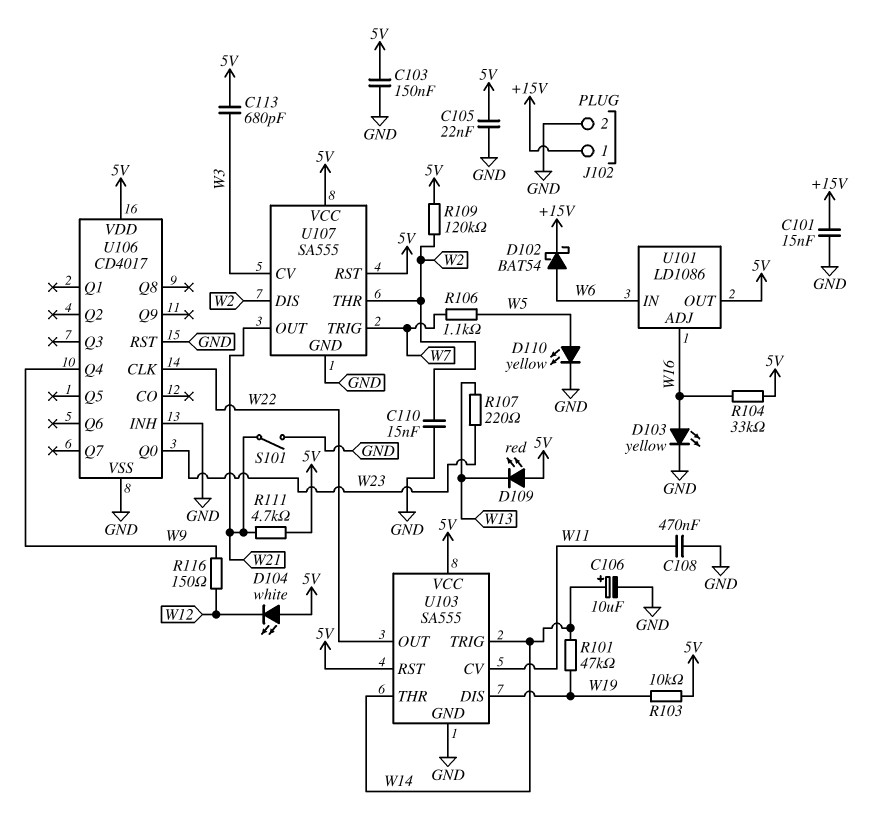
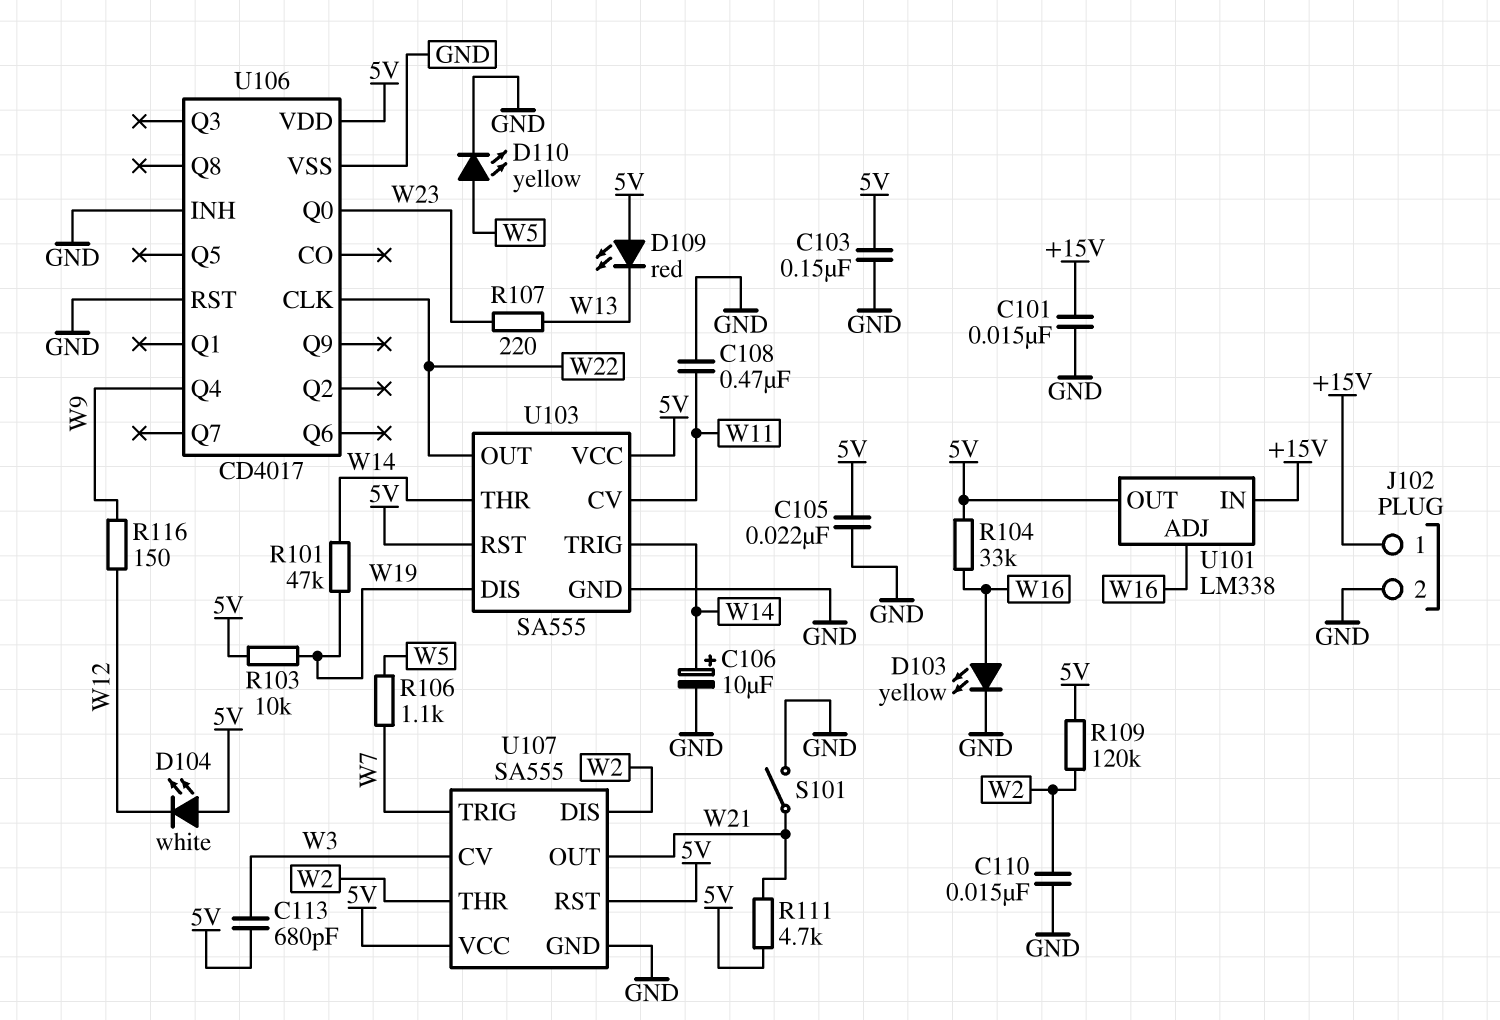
D102: schottky BAT54 (A W6, K +15V) -> none
U101: LD1086 -> LM338
U101 pin IN: W6 -> +15V

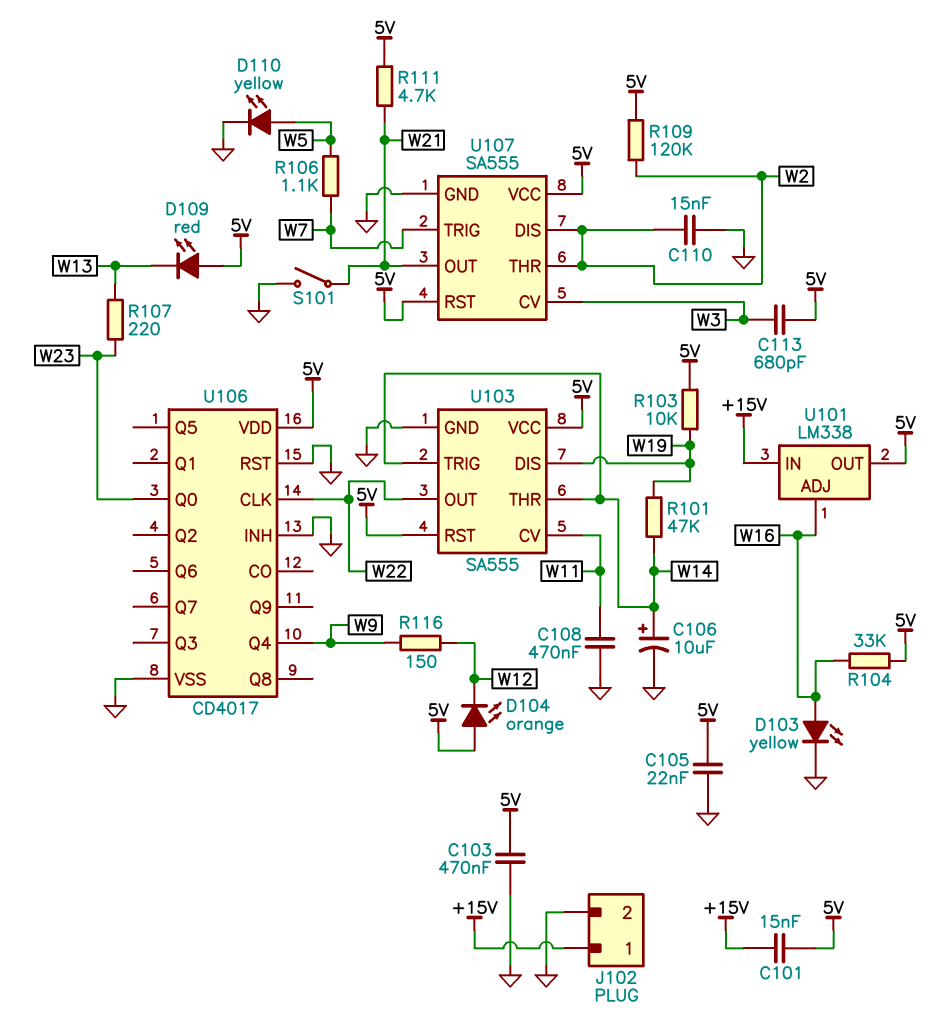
C101: 15nF (+15V, GND) -> 15nF (+15V, 5V)
C103: 150nF (5V, GND) -> 470nF (5V, GND)
D104: LED white (A 5V, K W12) -> LED orange (A 5V, K W12)

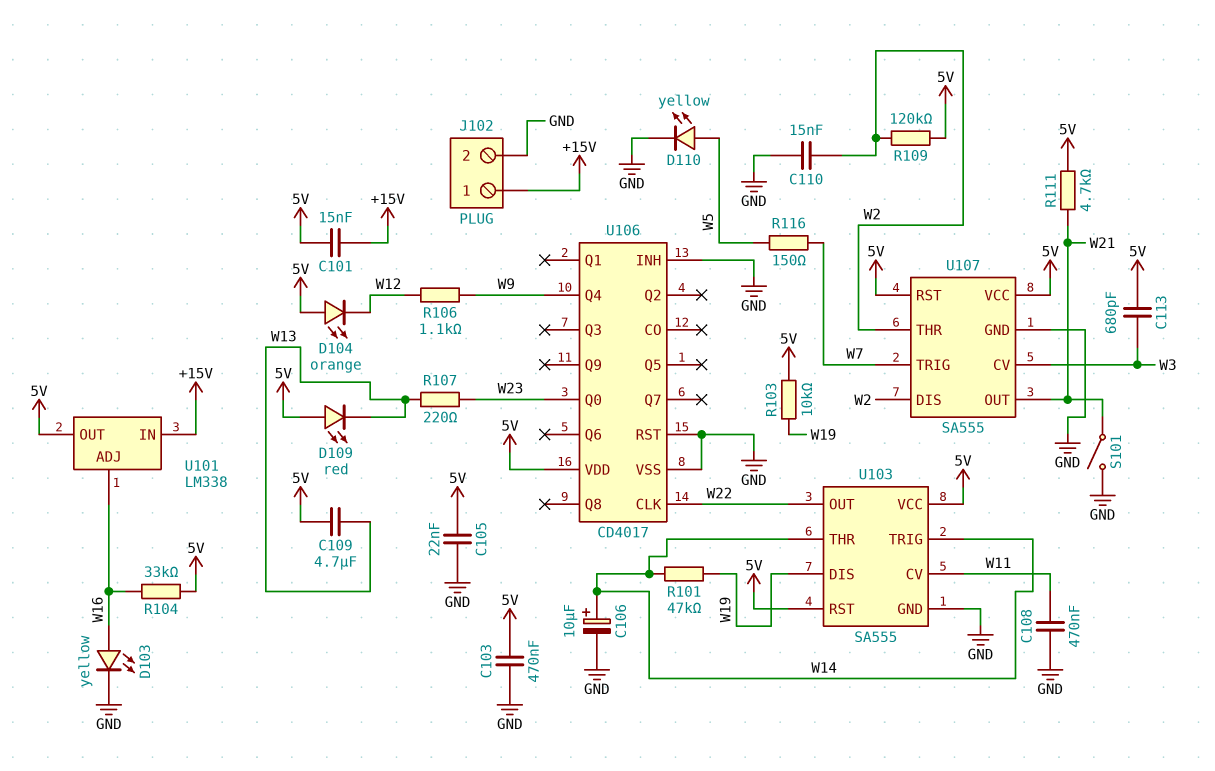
C109: none -> 4.7uF (5V, W13)
R106: 1.1k (W5, W7) -> 1.1k (W9, W12)
R116: 150 (W9, W12) -> 150 (W5, W7)

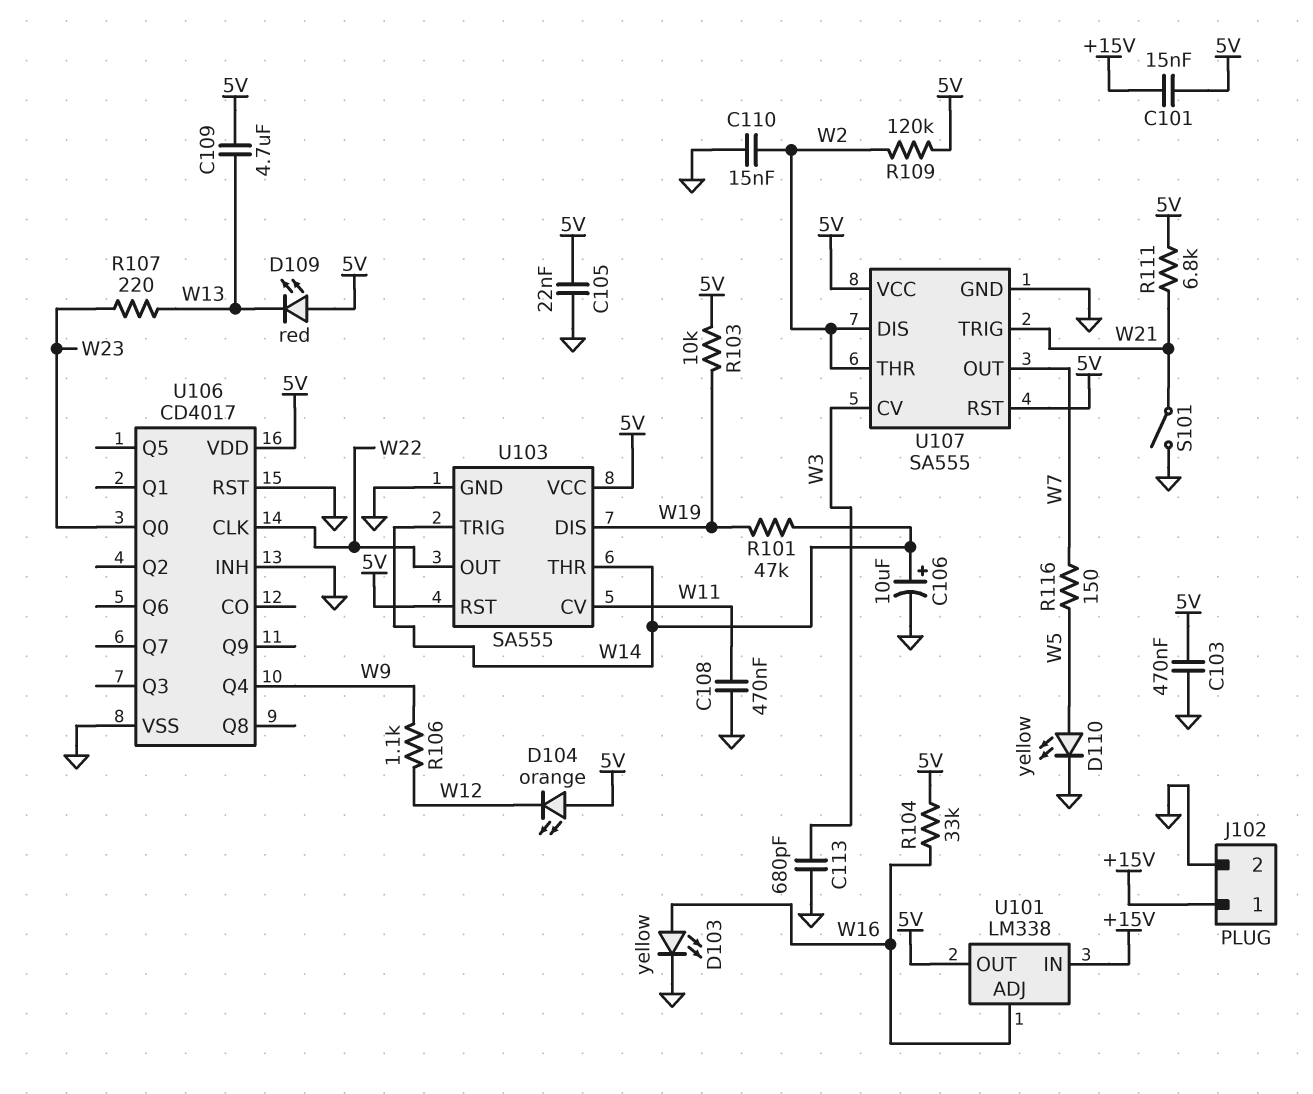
C113: 680pF (5V, W3) -> 680pF (GND, W3)
R111: 4.7k (5V, W21) -> 6.8k (5V, W21)
U107 pin OUT: W21 -> W7
U107 pin TRIG: W7 -> W21

